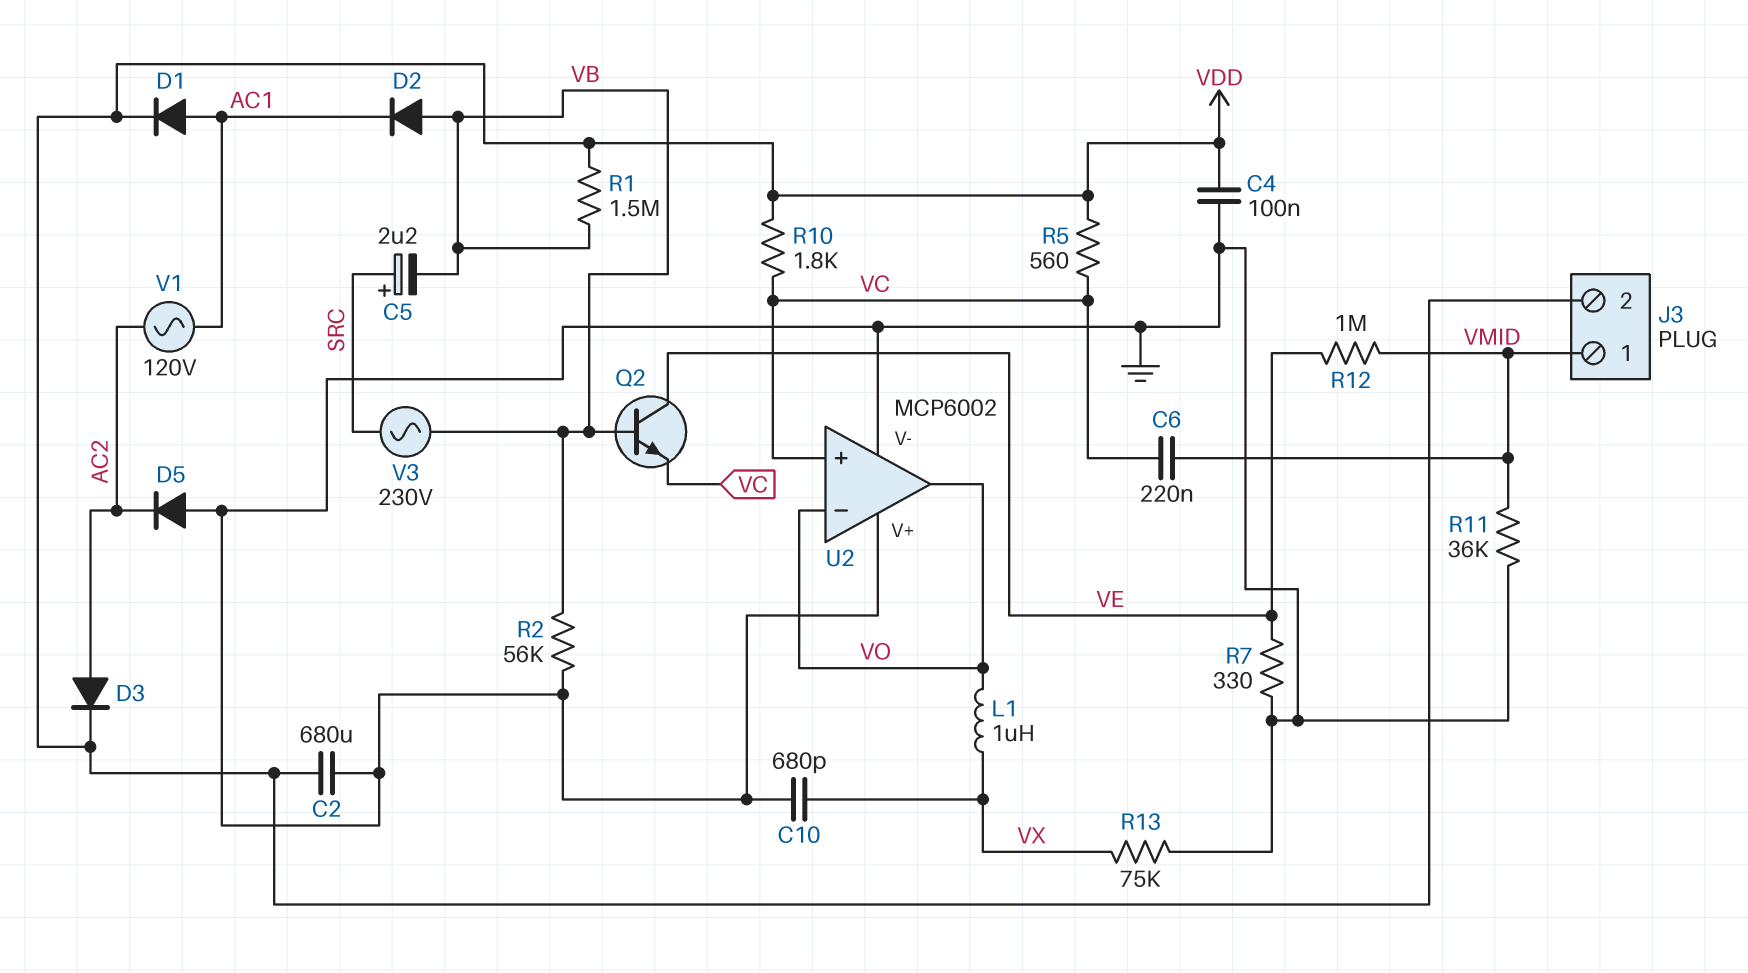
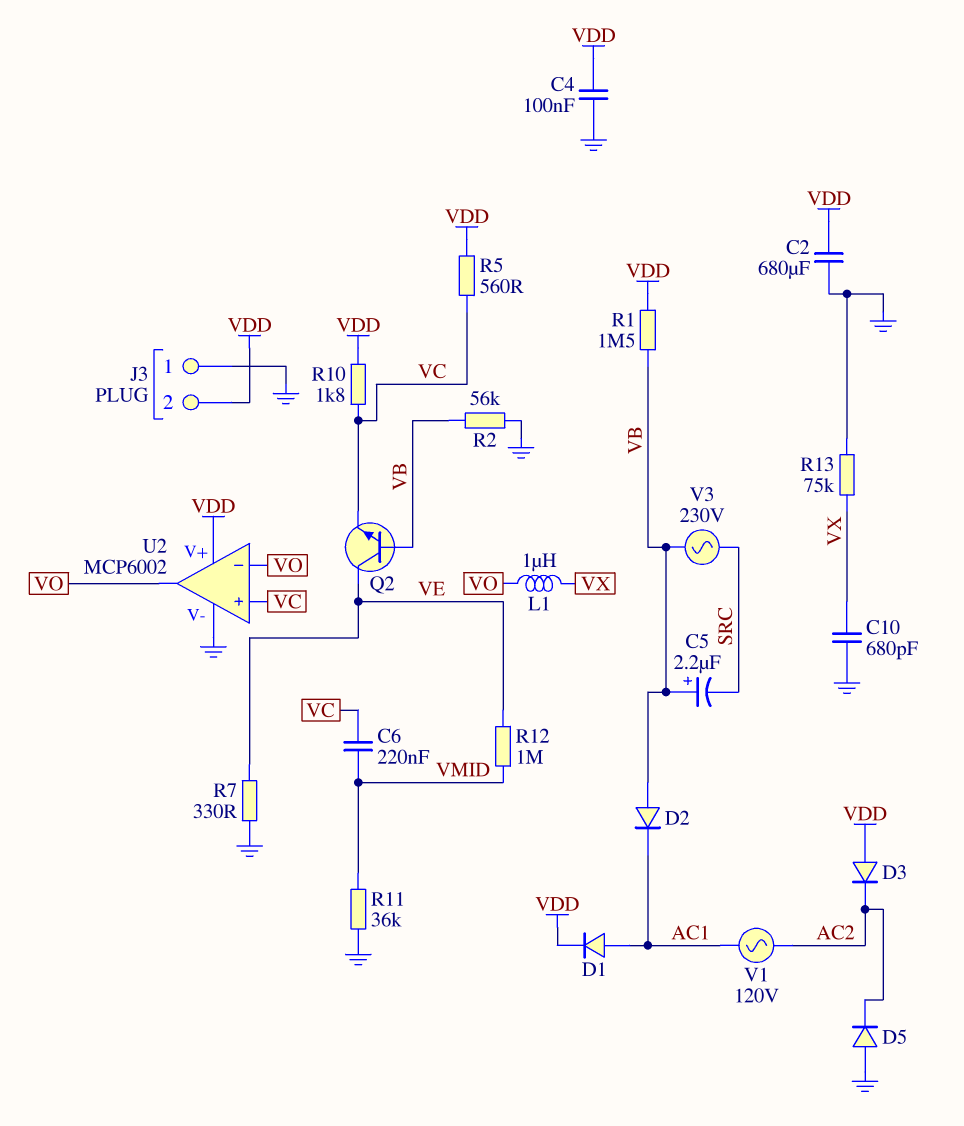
C5: 2.2uF (plus SRC, minus VB) -> 2.2uF (plus VB, minus SRC)
D3: diode (A AC2, K VDD) -> diode (A VDD, K AC2)
J3 pin 1: VMID -> GND
U2 pin V+: GND -> VDD

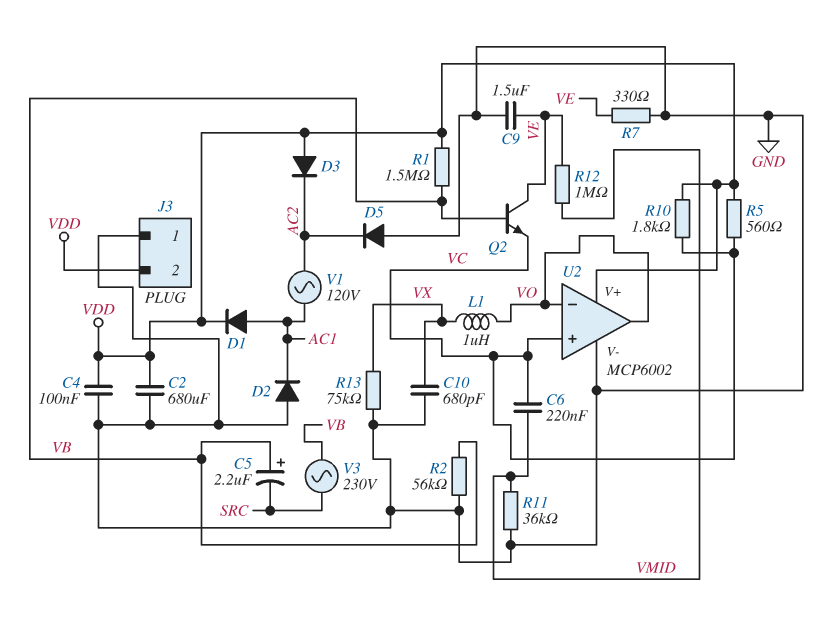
C9: none -> 1.5uF (GND, VE)
D2: diode (A VB, K AC1) -> diode (A GND, K AC1)

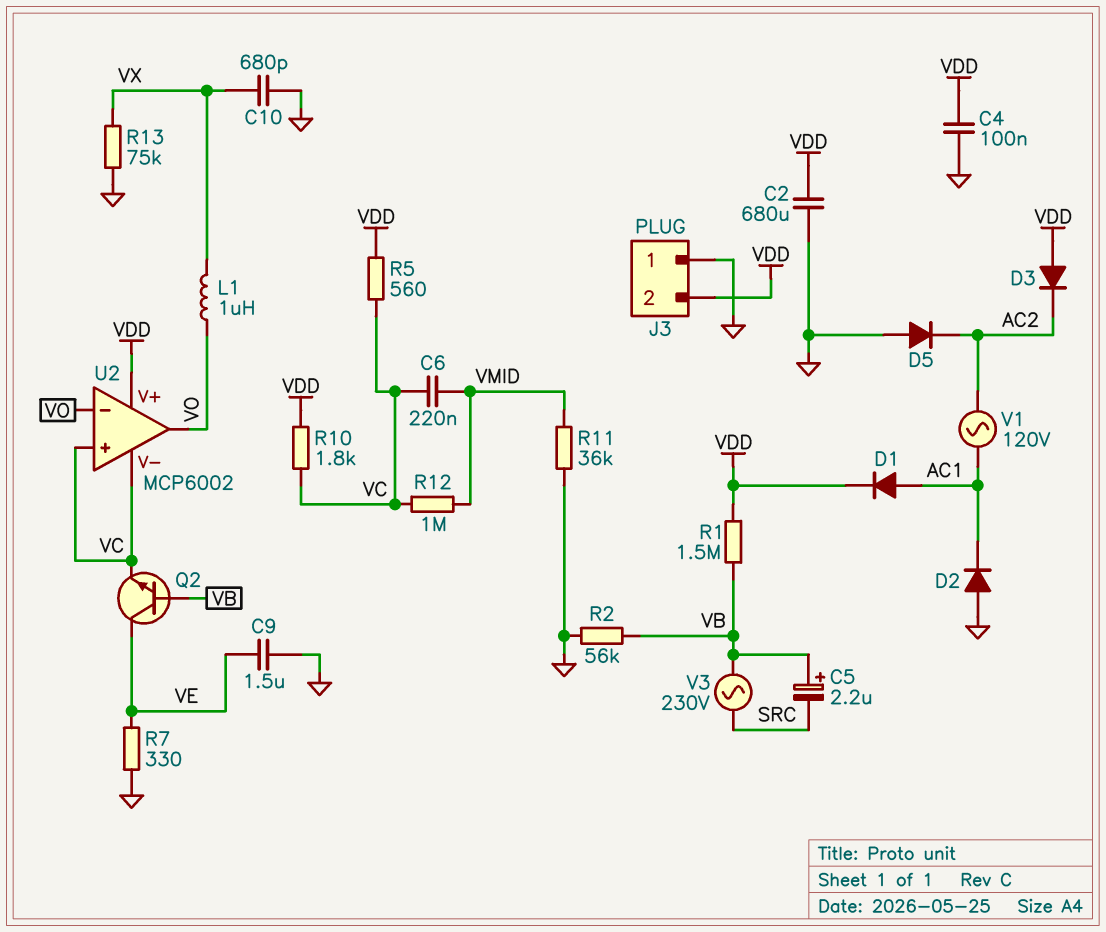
R12: 1M (VE, VMID) -> 1M (VC, VMID)
U2 pin V-: GND -> VC

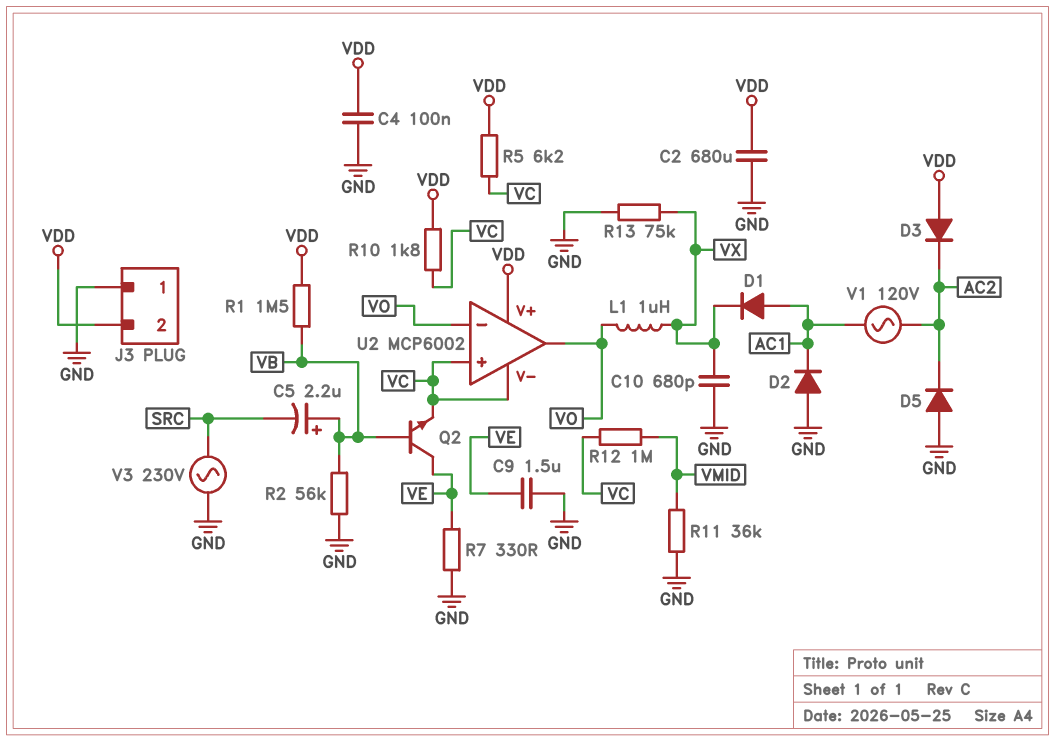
C6: 220nF (VC, VMID) -> none
D1: diode (A AC1, K VDD) -> diode (A AC1, K VX)
R5: 560 (VC, VDD) -> 6.2k (VC, VDD)
V3: AC 230V (SRC, VB) -> AC 230V (GND, SRC)

